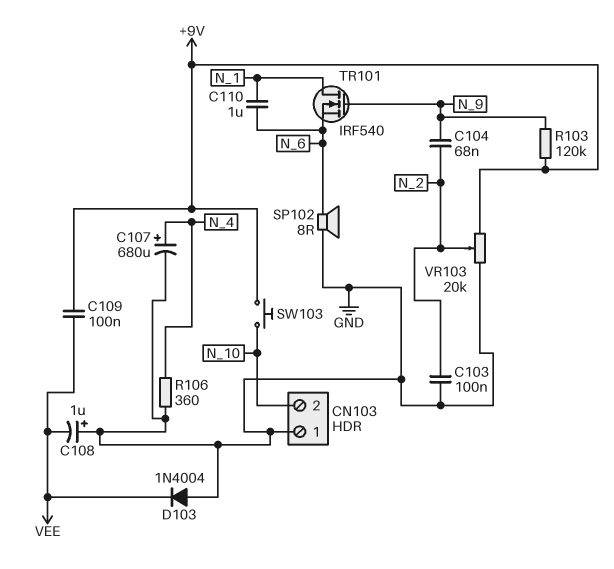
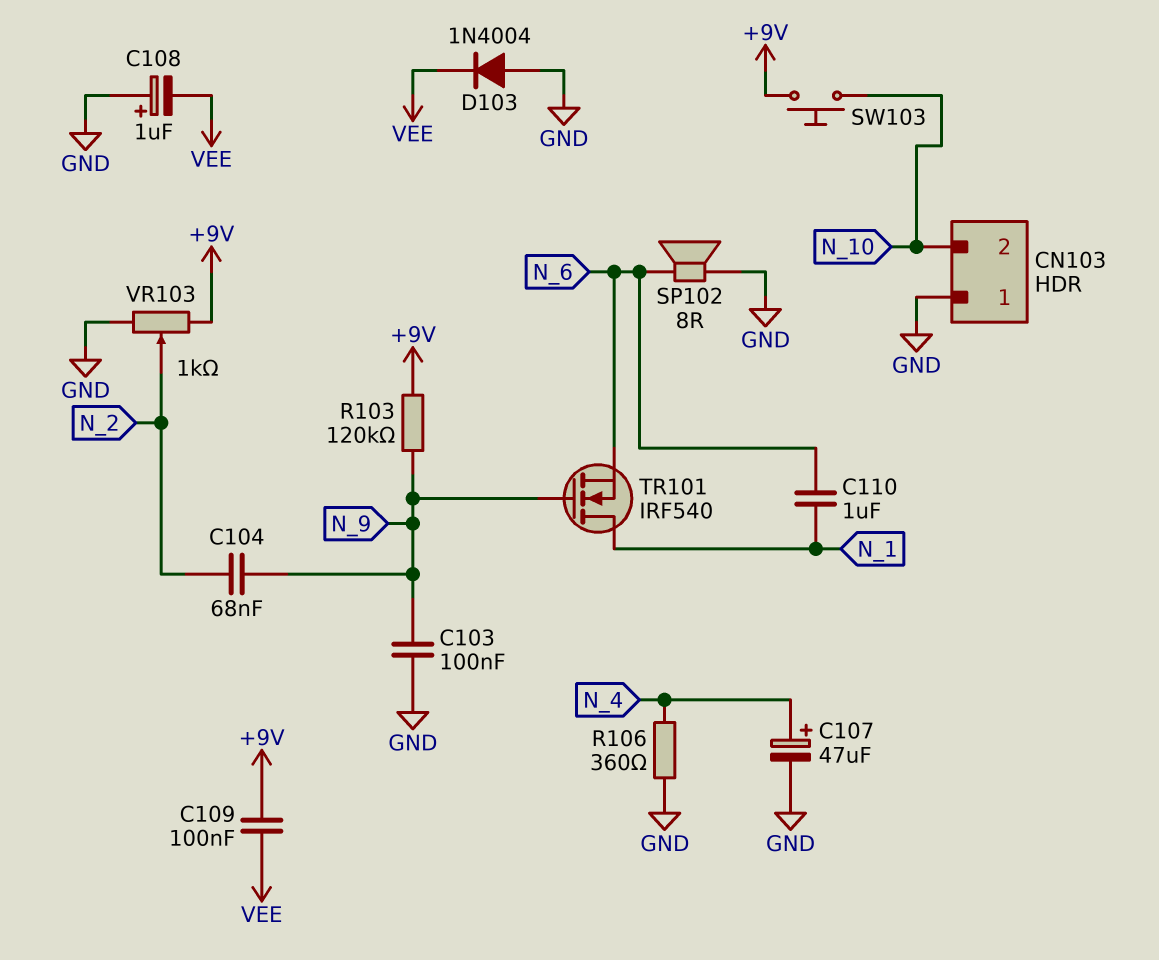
C103: 100nF (GND, N_2) -> 100nF (GND, N_9)
C107: 680uF (plus N_4, minus GND) -> 47uF (plus N_4, minus GND)
VR103: 20k (+9V, GND, wiper N_2) -> 1k (+9V, GND, wiper N_2)

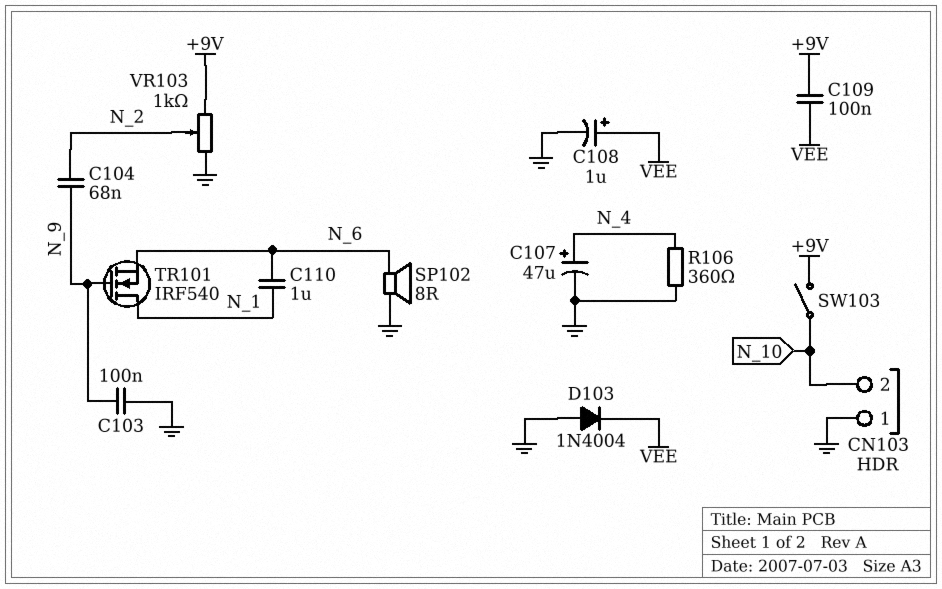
C108: 1uF (plus GND, minus VEE) -> 1uF (plus VEE, minus GND)
R103: 120k (+9V, N_9) -> none
SW103: button (+9V, N_10) -> switch (+9V, N_10)

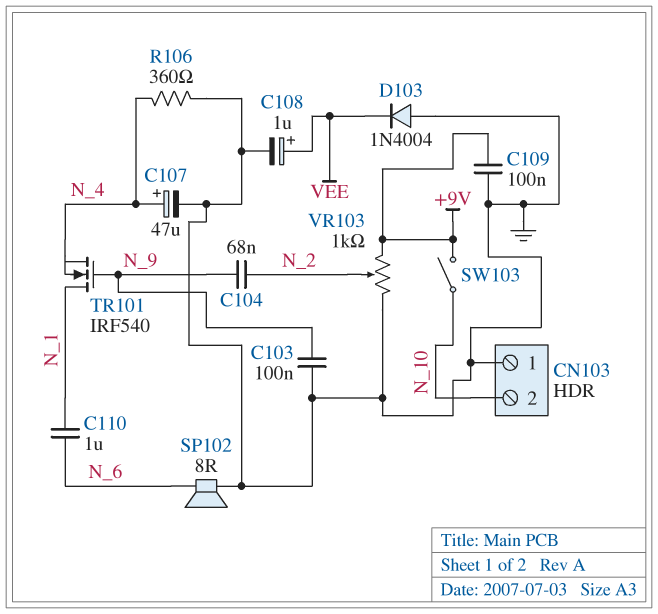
C109: 100nF (+9V, VEE) -> 100nF (+9V, GND)
TR101: NMOS IRF540 (G N_9, D N_1, S N_6) -> NMOS IRF540 (G N_9, D N_1, S N_4)

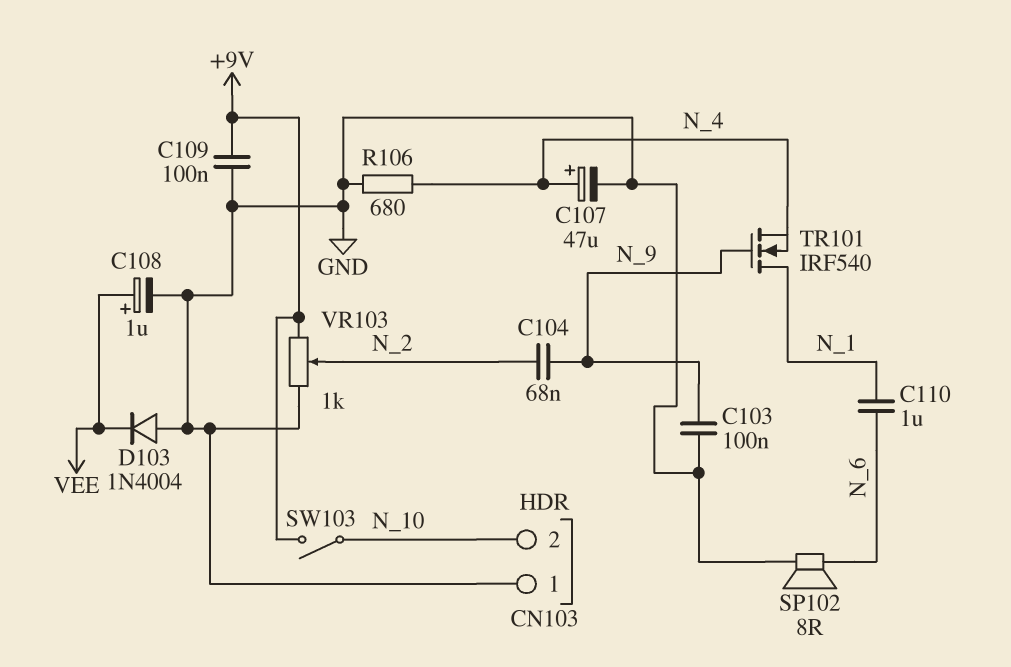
R106: 360 (GND, N_4) -> 680 (GND, N_4)

